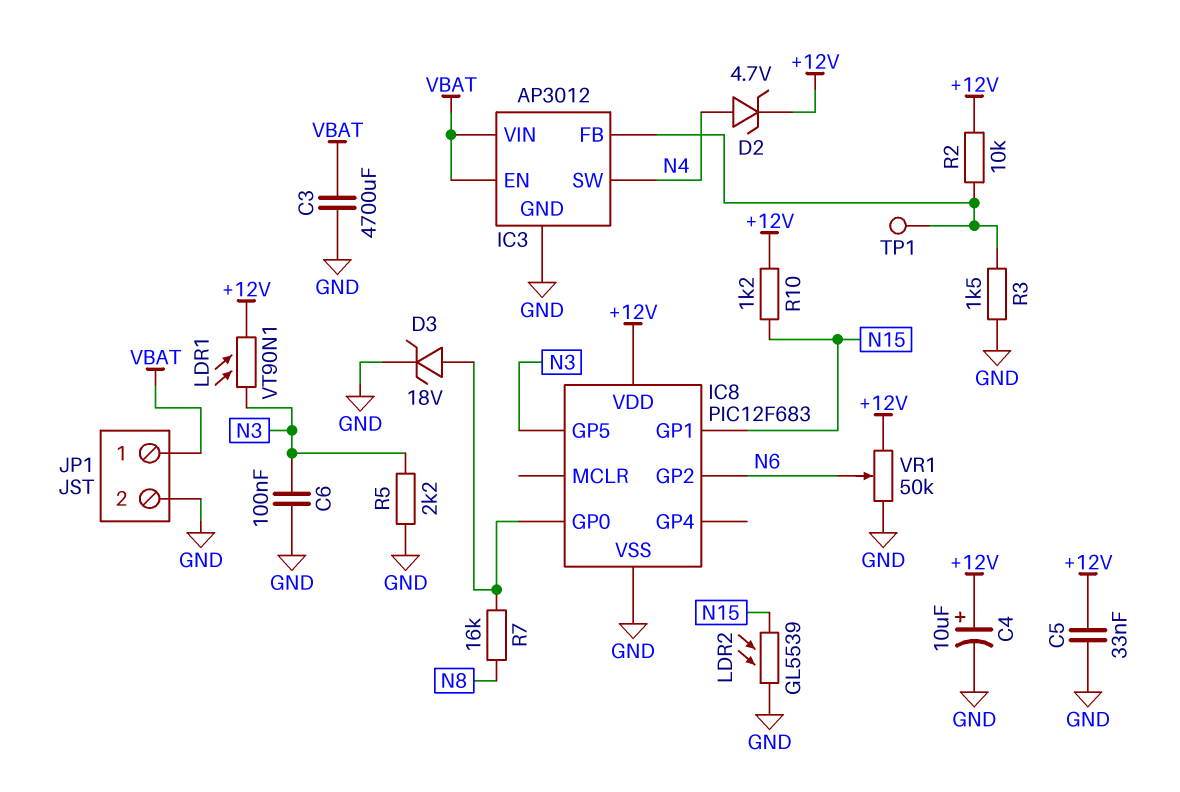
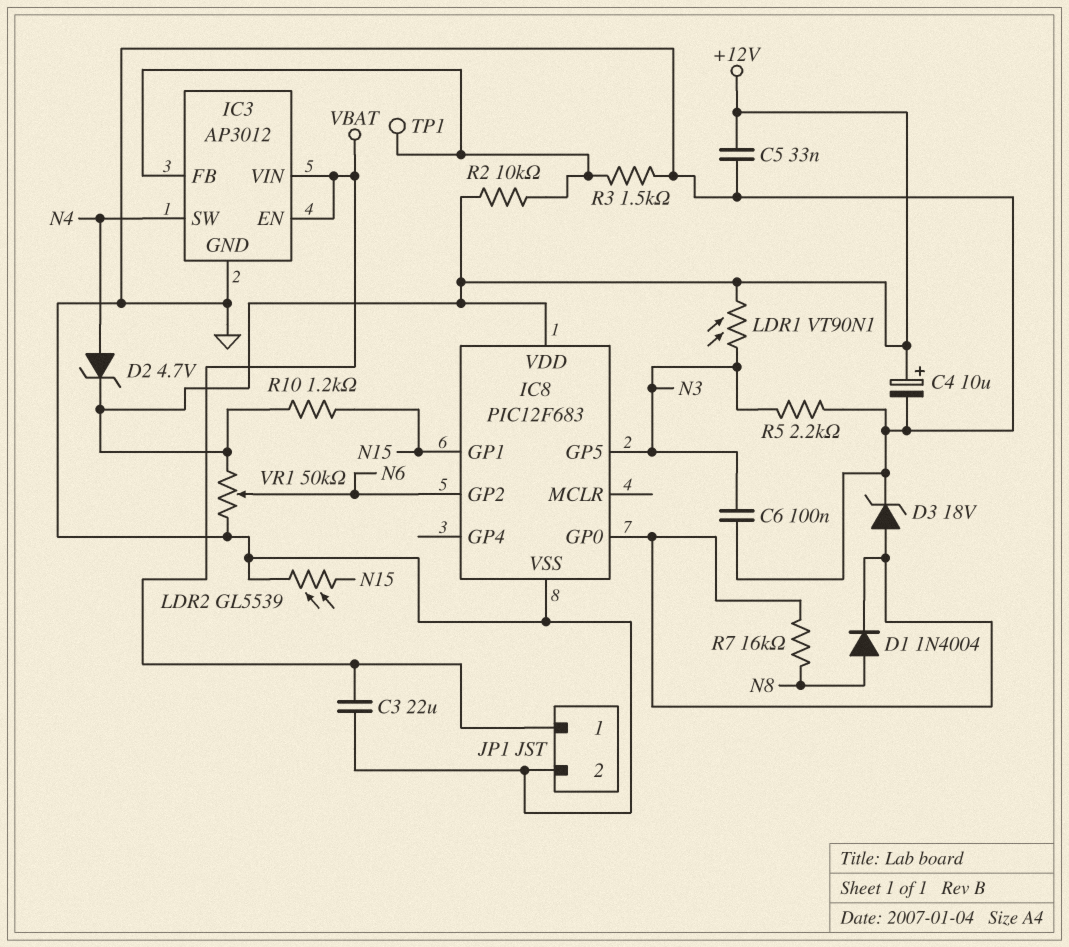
C3: 4700uF (GND, VBAT) -> 22uF (GND, VBAT)
D1: none -> diode 1N4004 (A N8, K IC8/GP0)

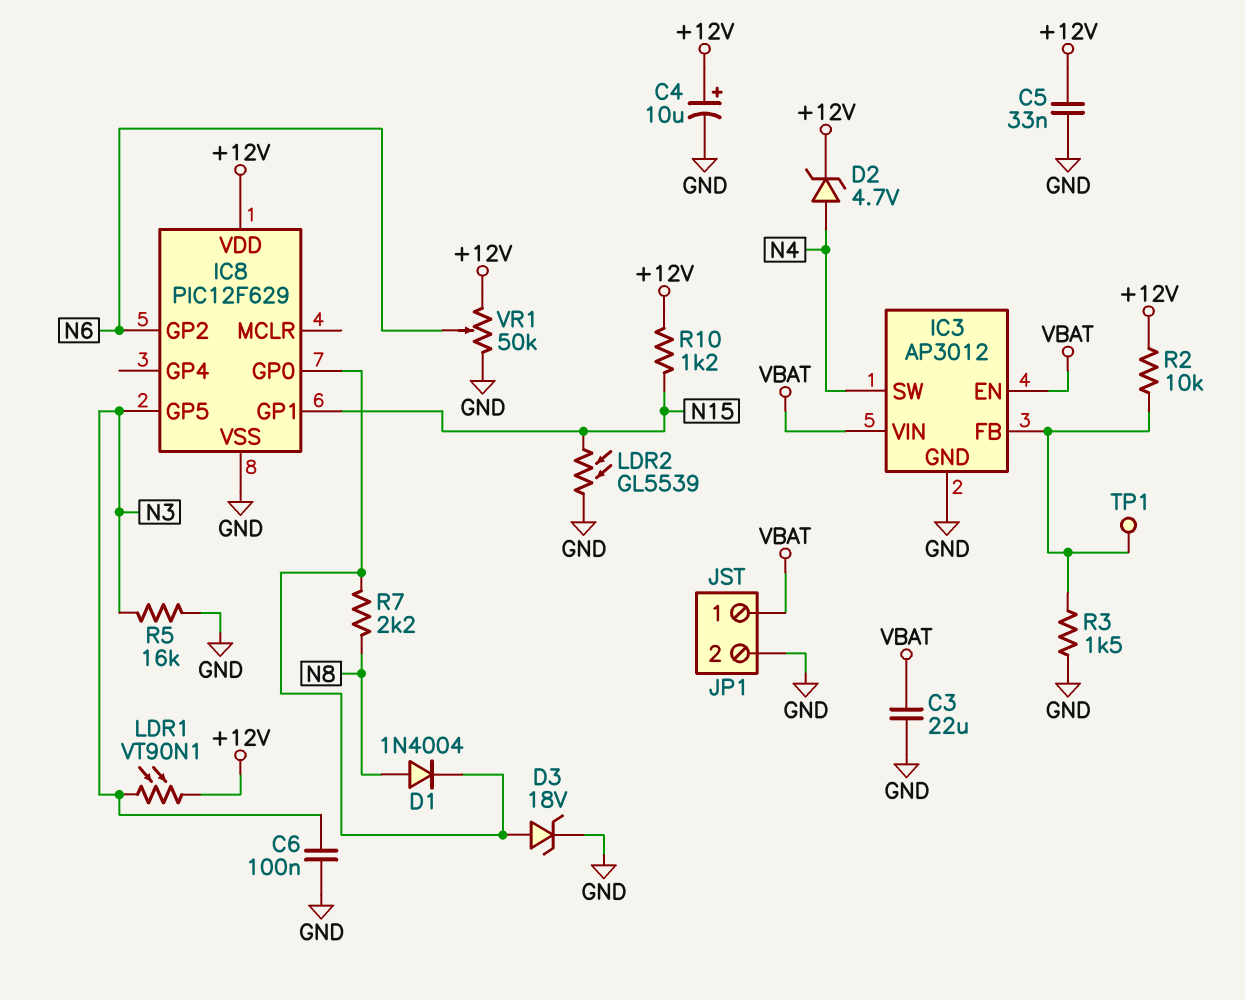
IC8: PIC12F683 -> PIC12F629
R5: 2.2k (GND, N3) -> 16k (GND, N3)
R7: 16k (IC8/GP0, N8) -> 2.2k (IC8/GP0, N8)

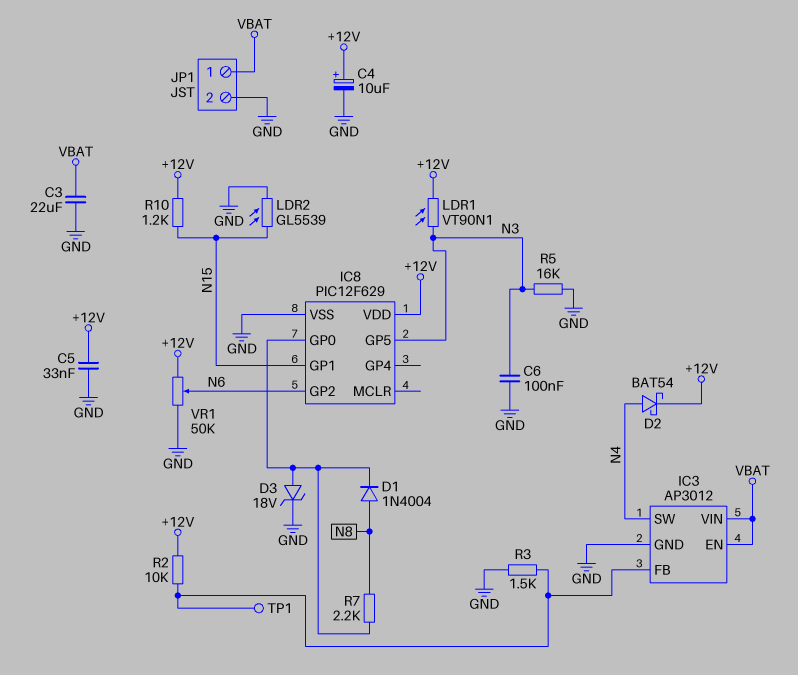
D2: zener 4.7V (A N4, K +12V) -> schottky BAT54 (A N4, K +12V)

